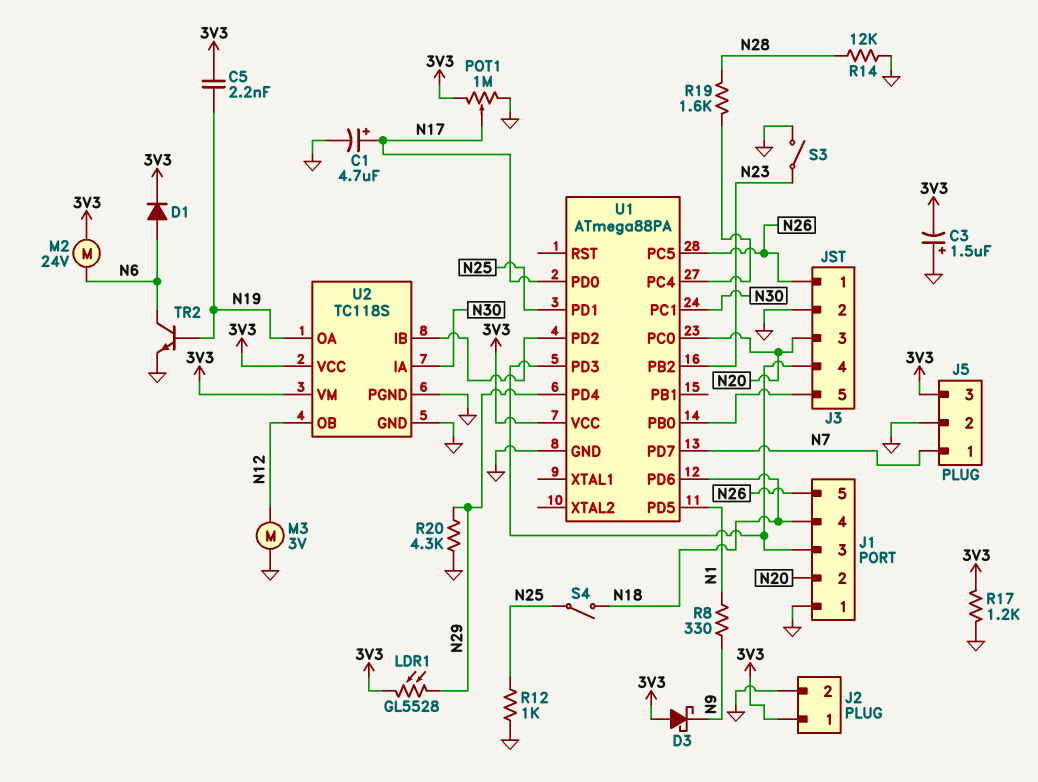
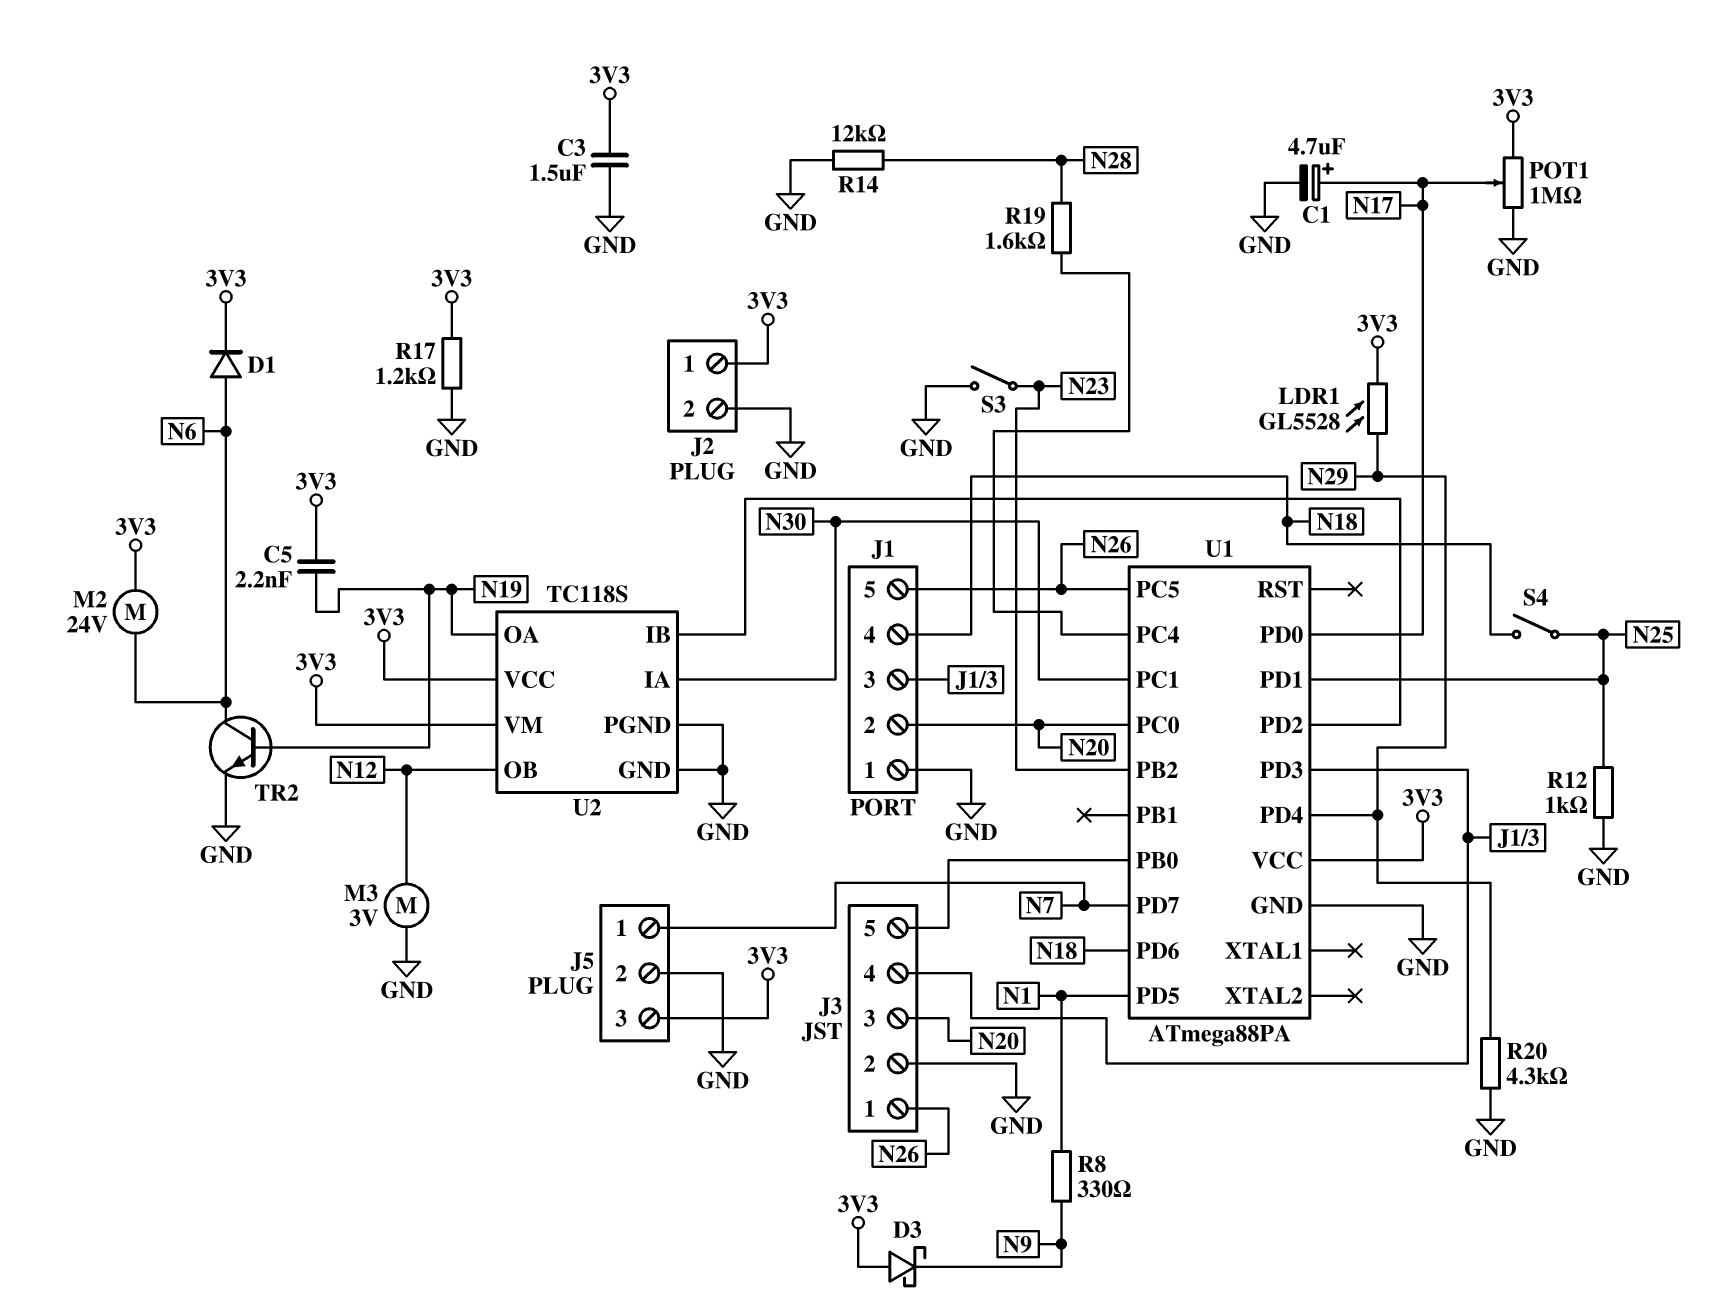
C3: 1.5uF (plus GND, minus 3V3) -> 1.5uF (3V3, GND)

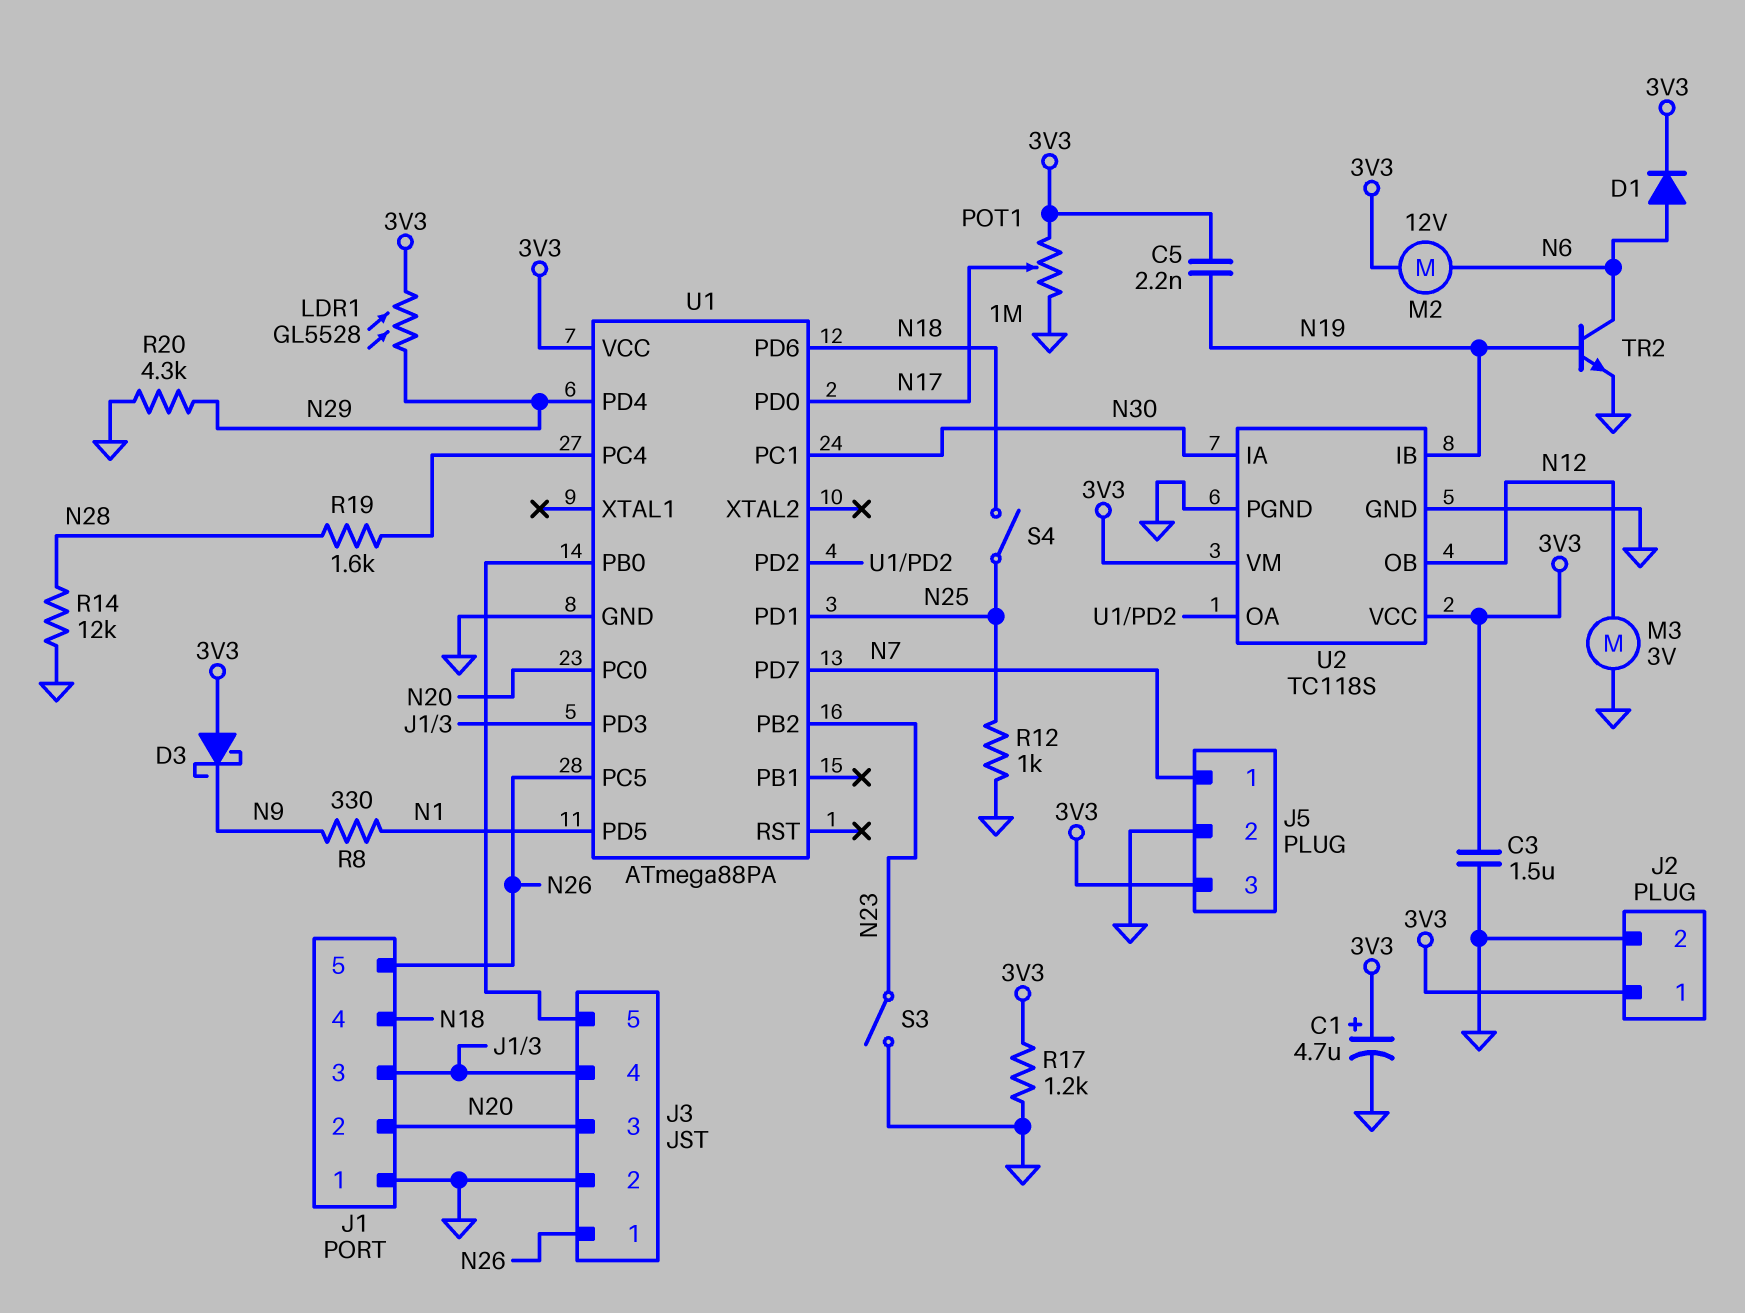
C1: 4.7uF (plus N17, minus GND) -> 4.7uF (plus 3V3, minus GND)
M2: motor 24V (3V3, N6) -> motor 12V (3V3, N6)
U2 pin IB: U1/PD2 -> N19
U2 pin OA: N19 -> U1/PD2

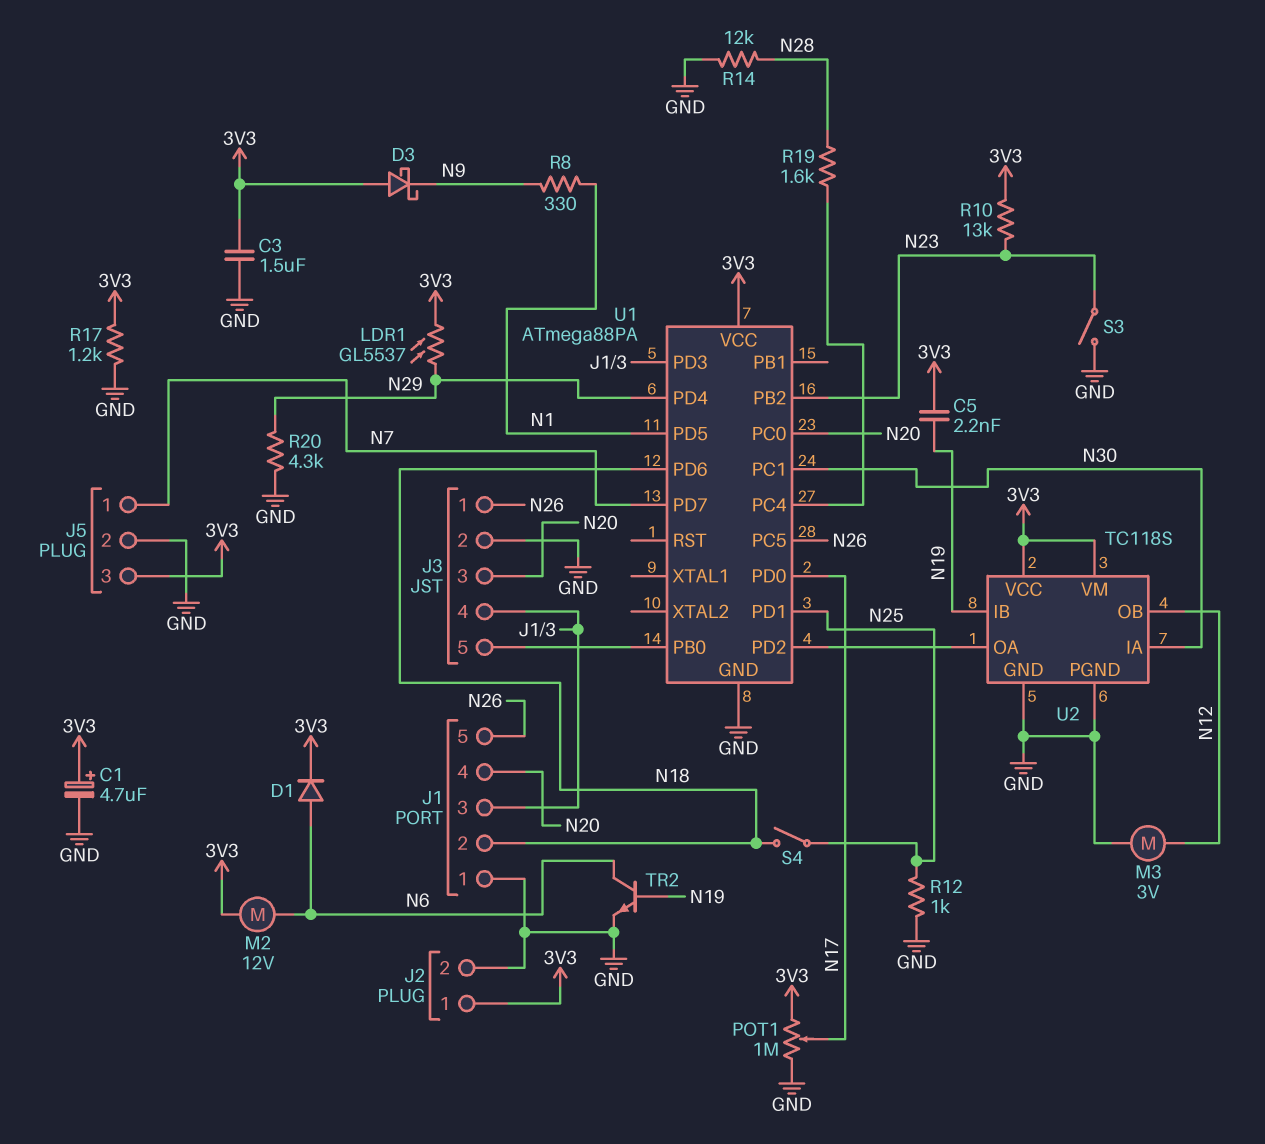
J1 pin 2: N20 -> N18
J1 pin 4: N18 -> N20
LDR1: GL5528 (3V3, N29) -> GL5537 (3V3, N29)
R10: none -> 13k (3V3, N23)

